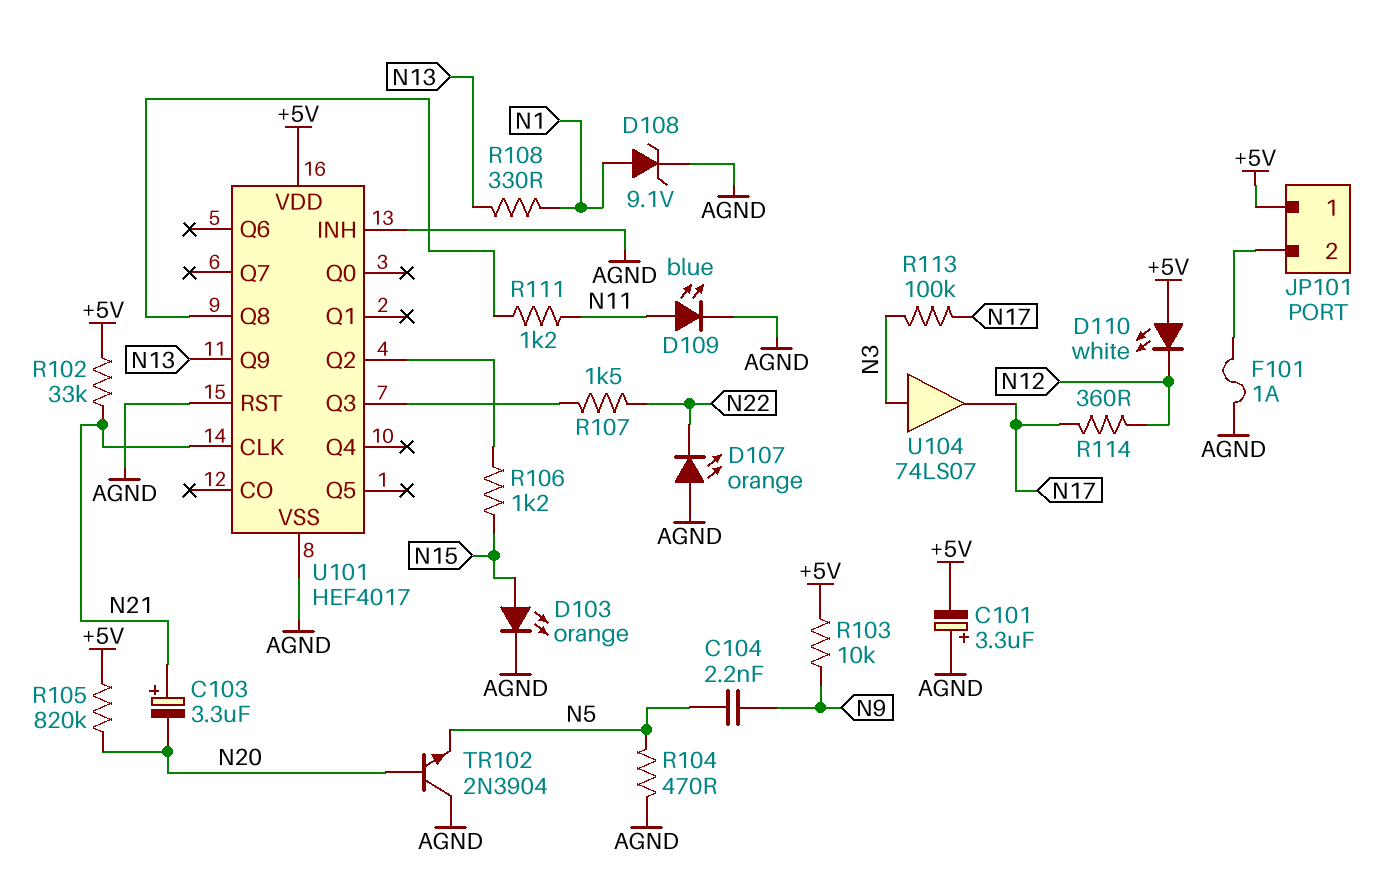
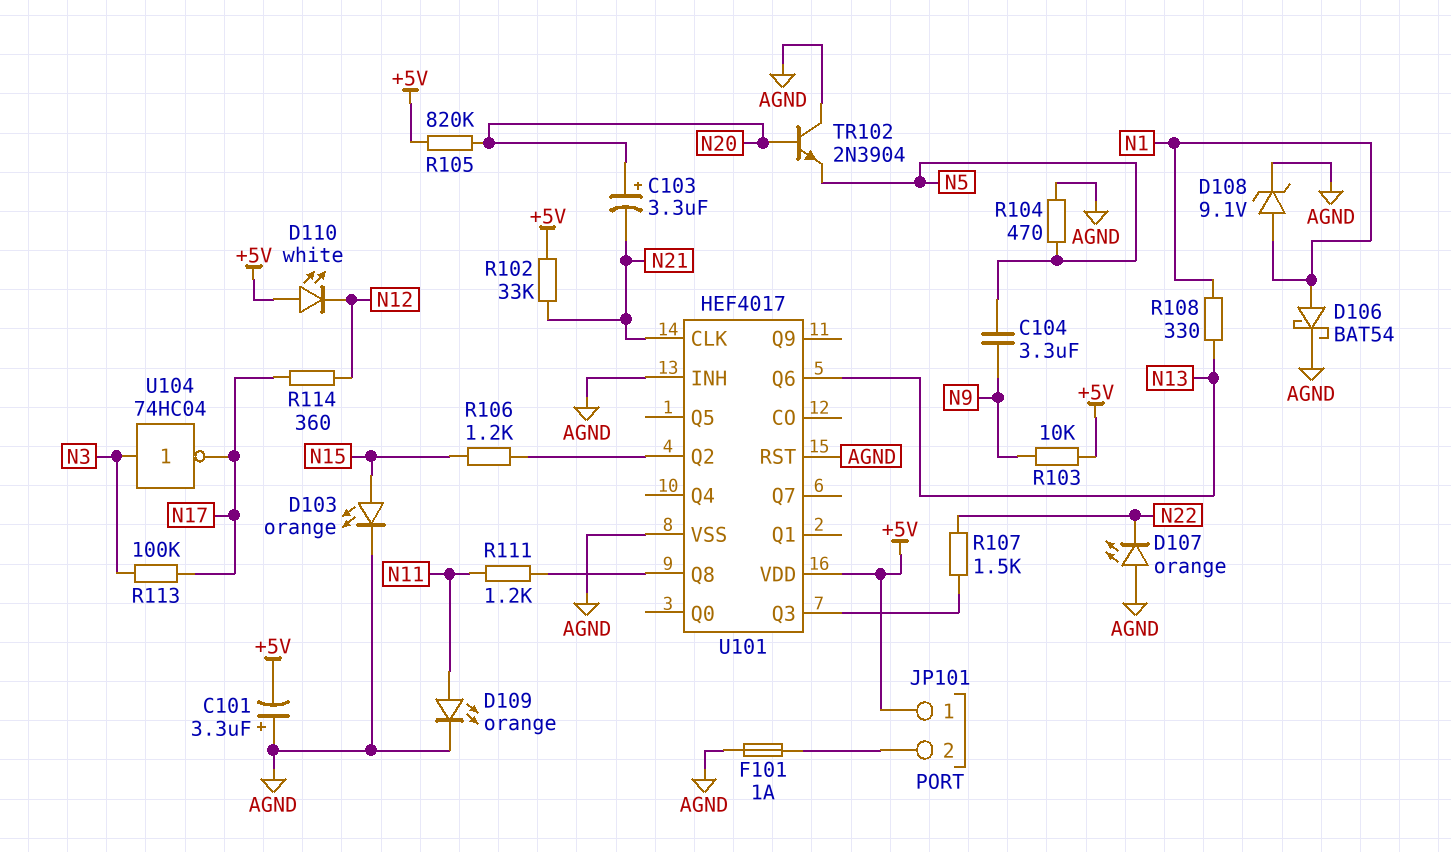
C103: 3.3uF (plus N21, minus N20) -> 3.3uF (plus N20, minus N21)
C104: 2.2nF (N5, N9) -> 3.3uF (N5, N9)
D106: none -> schottky BAT54 (A N1, K AGND)
D109: LED blue (A N11, K AGND) -> LED orange (A N11, K AGND)
U101 pin Q6: none -> N13
U101 pin Q9: N13 -> none
U104: buffer 74LS07 (in N3, out N17) -> NOT 74HC04 (in N3, out N17)

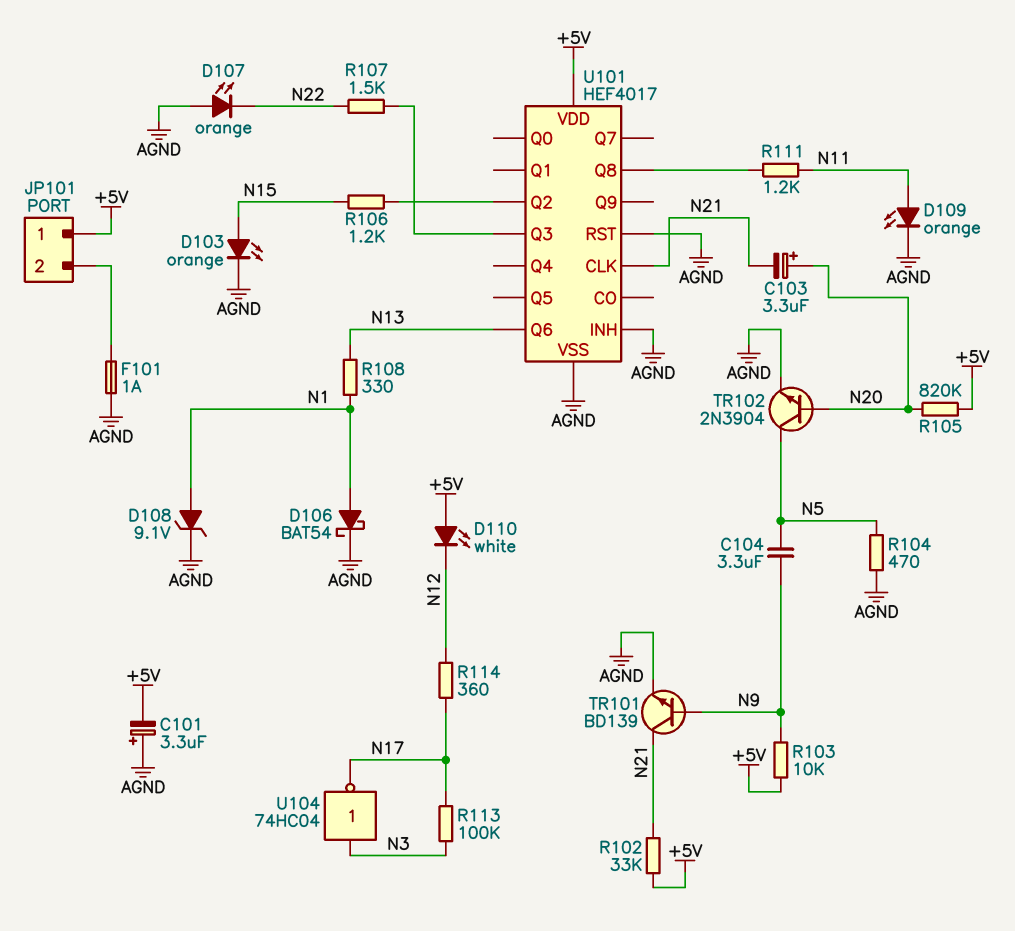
TR101: none -> NPN BD139 (B N9, C N21, E AGND)
TR102: NPN 2N3904 (B N20, C AGND, E N5) -> NPN 2N3904 (B N20, C N5, E AGND)

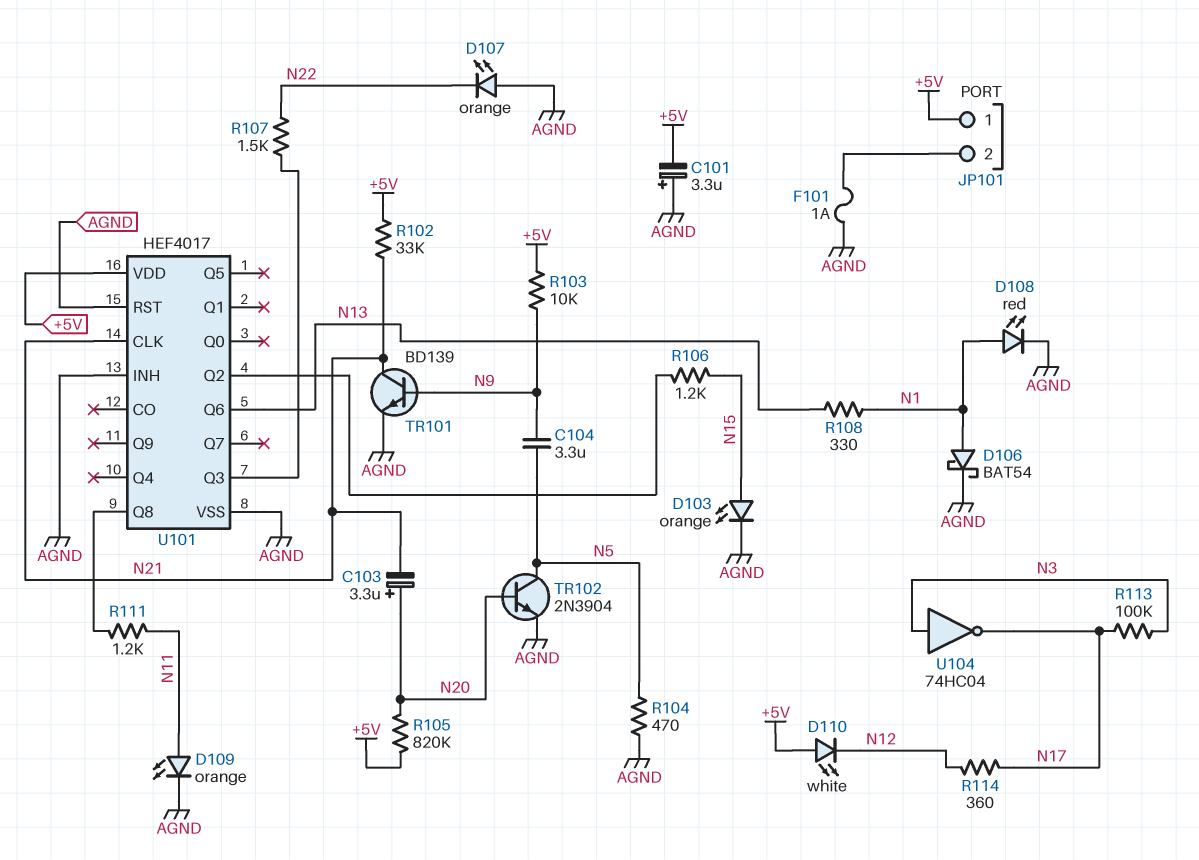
D108: zener 9.1V (A N1, K AGND) -> LED red (A N1, K AGND)

